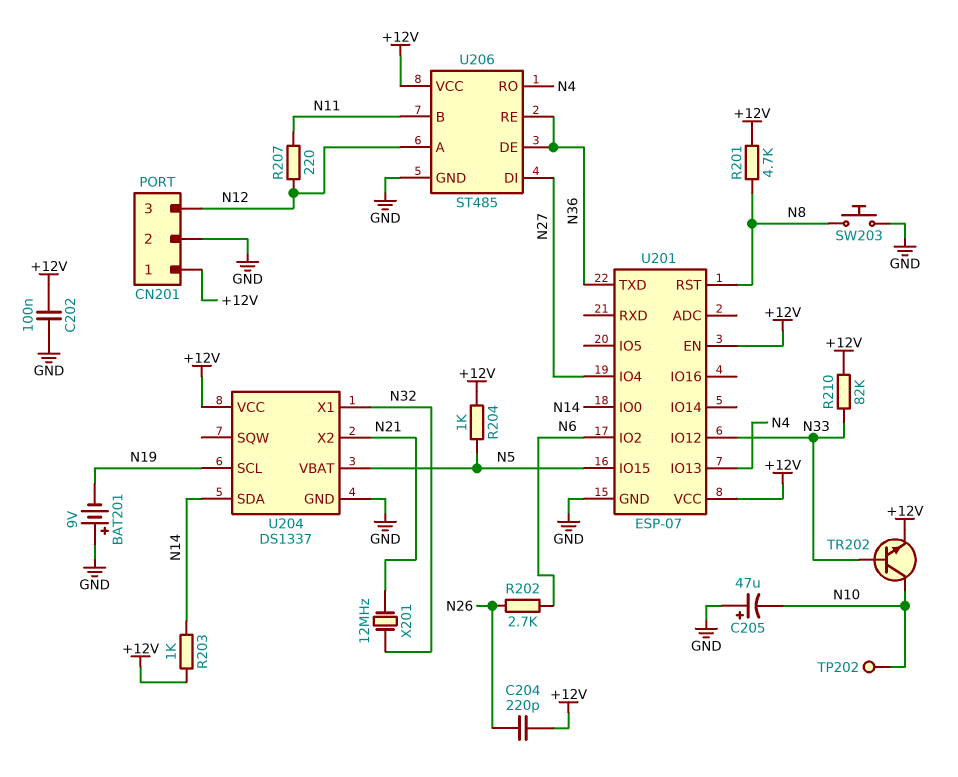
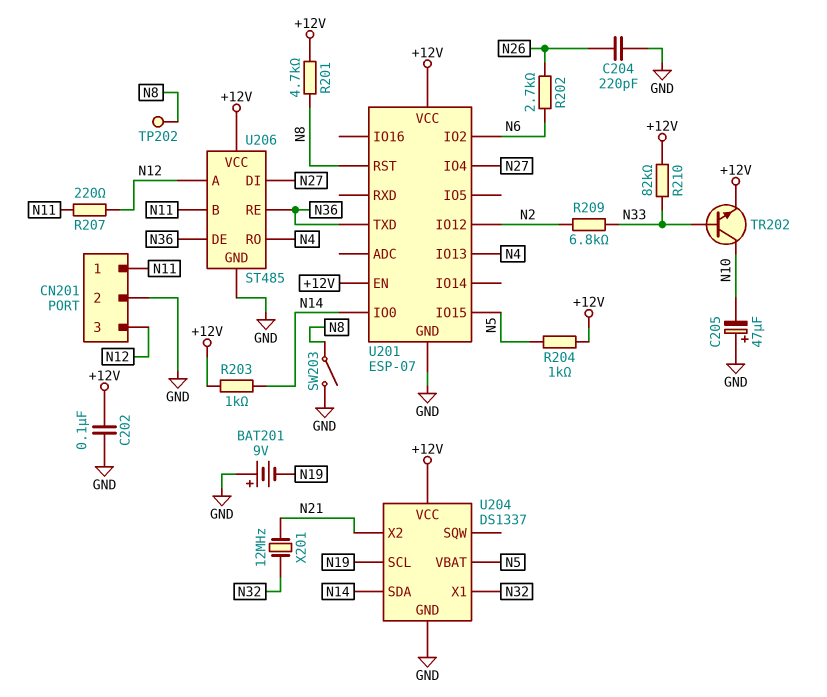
C204: 220pF (+12V, N26) -> 220pF (GND, N26)
CN201 pin 1: +12V -> N11
R209: none -> 6.8k (N2, N33)
SW203: button (GND, N8) -> switch (GND, N8)
TP202: test point (N10) -> test point (N8)
U201 pin IO12: N33 -> N2

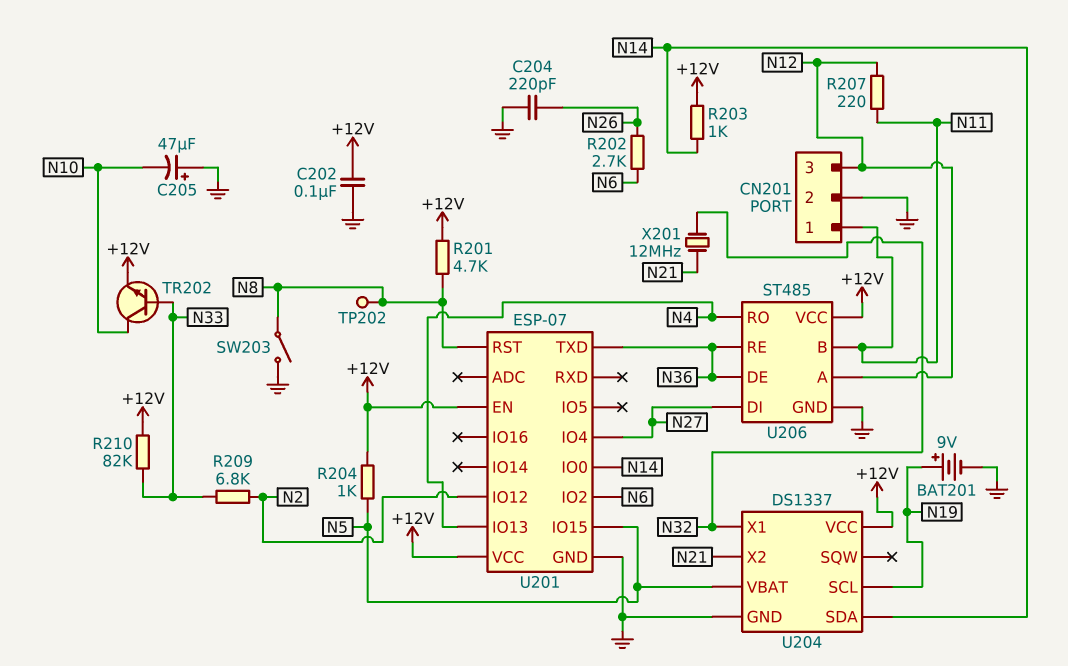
BAT201: 9V (plus GND, minus N19) -> 9V (plus N19, minus GND)

